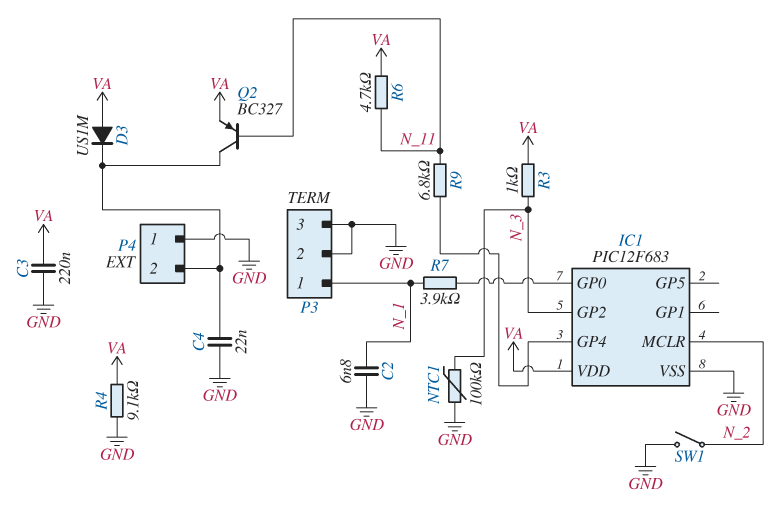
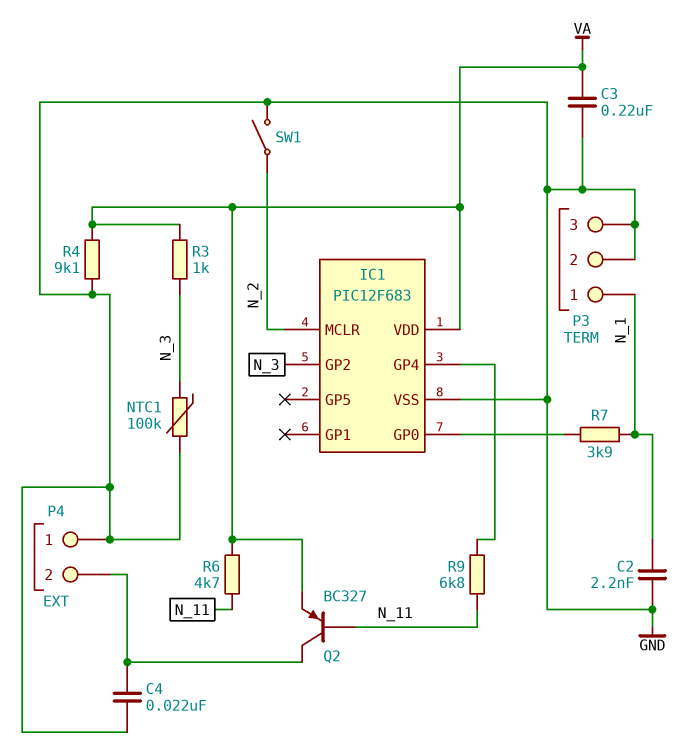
C2: 6.8nF (GND, N_1) -> 2.2nF (GND, N_1)
D3: diode US1M (A VA, K P4/2) -> none

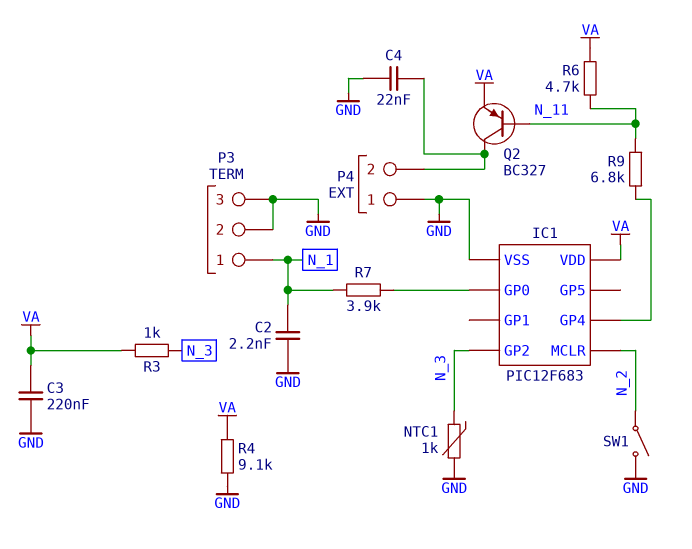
NTC1: 100k (GND, N_3) -> 1k (GND, N_3)

